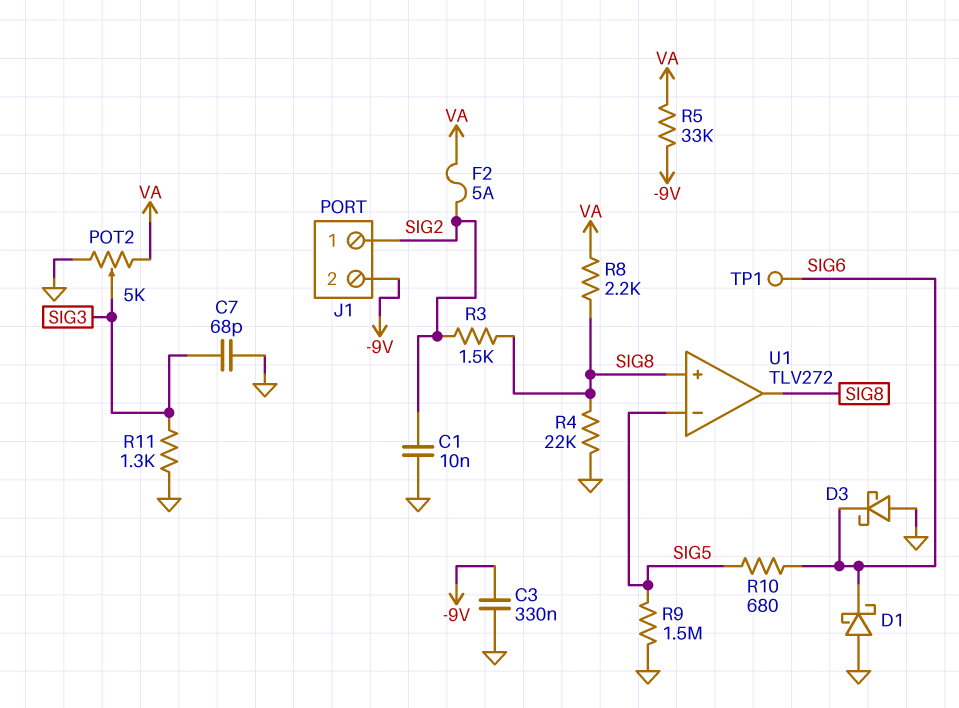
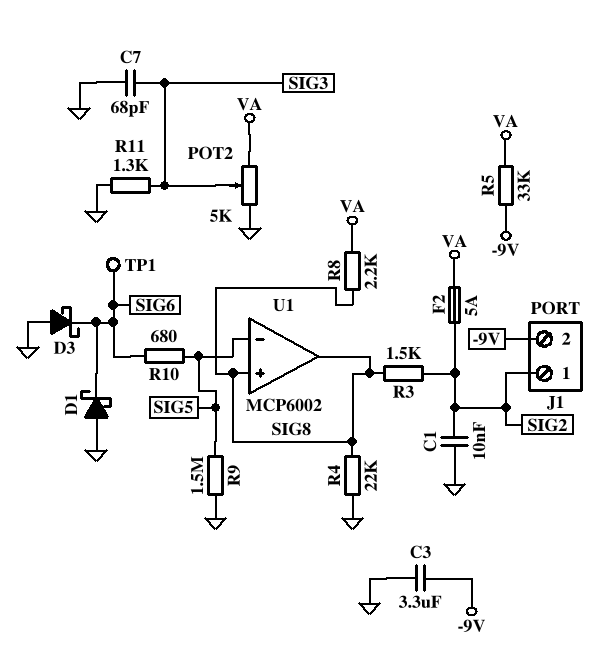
C3: 330nF (-9V, GND) -> 3.3uF (-9V, GND)
U1: TLV272 -> MCP6002

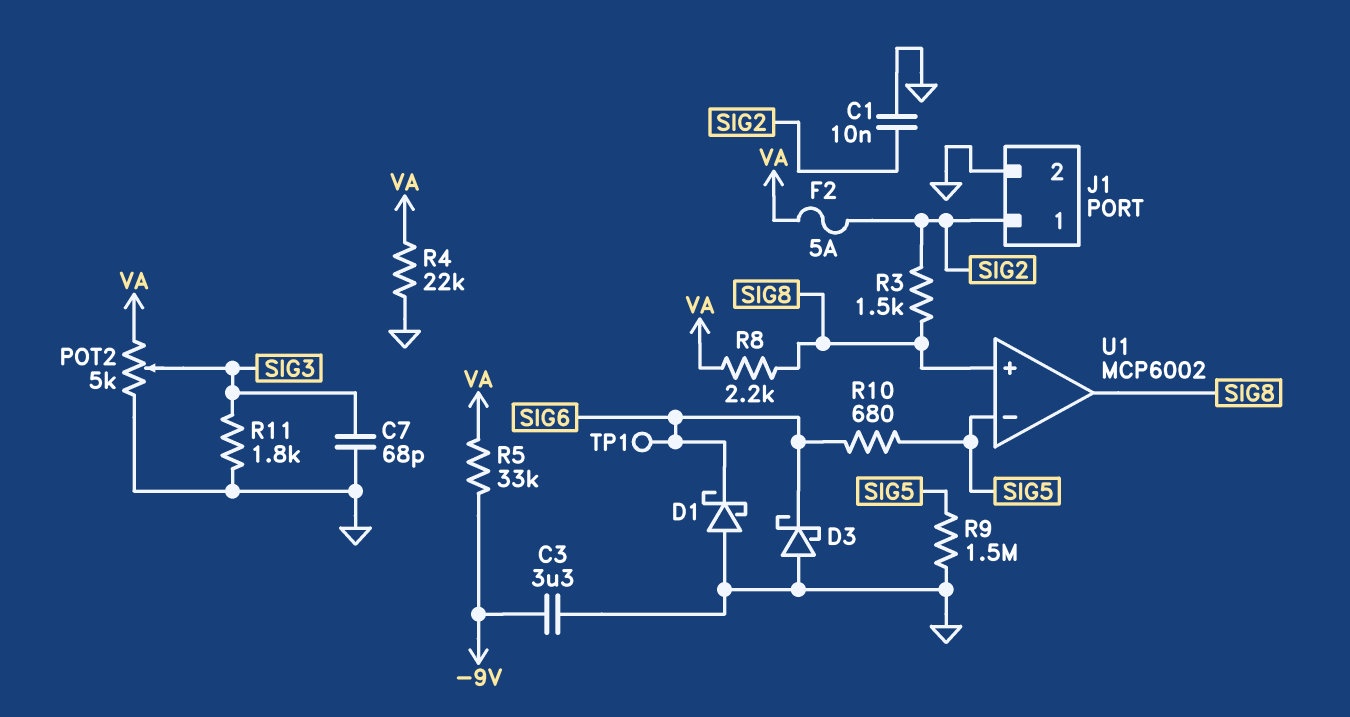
J1 pin 2: -9V -> GND
R4: 22k (GND, SIG8) -> 22k (GND, VA)
R11: 1.3k (GND, SIG3) -> 1.8k (GND, SIG3)

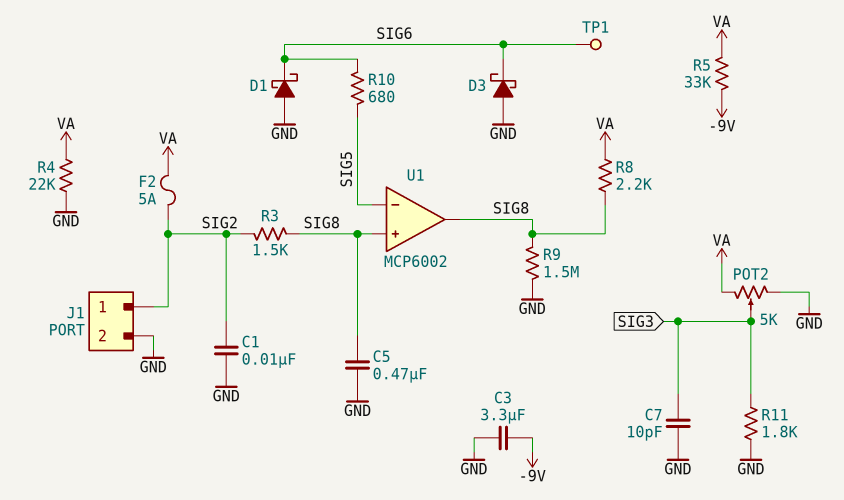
C5: none -> 470nF (GND, SIG8)
C7: 68pF (GND, SIG3) -> 10pF (GND, SIG3)
R9: 1.5M (GND, SIG5) -> 1.5M (GND, SIG8)

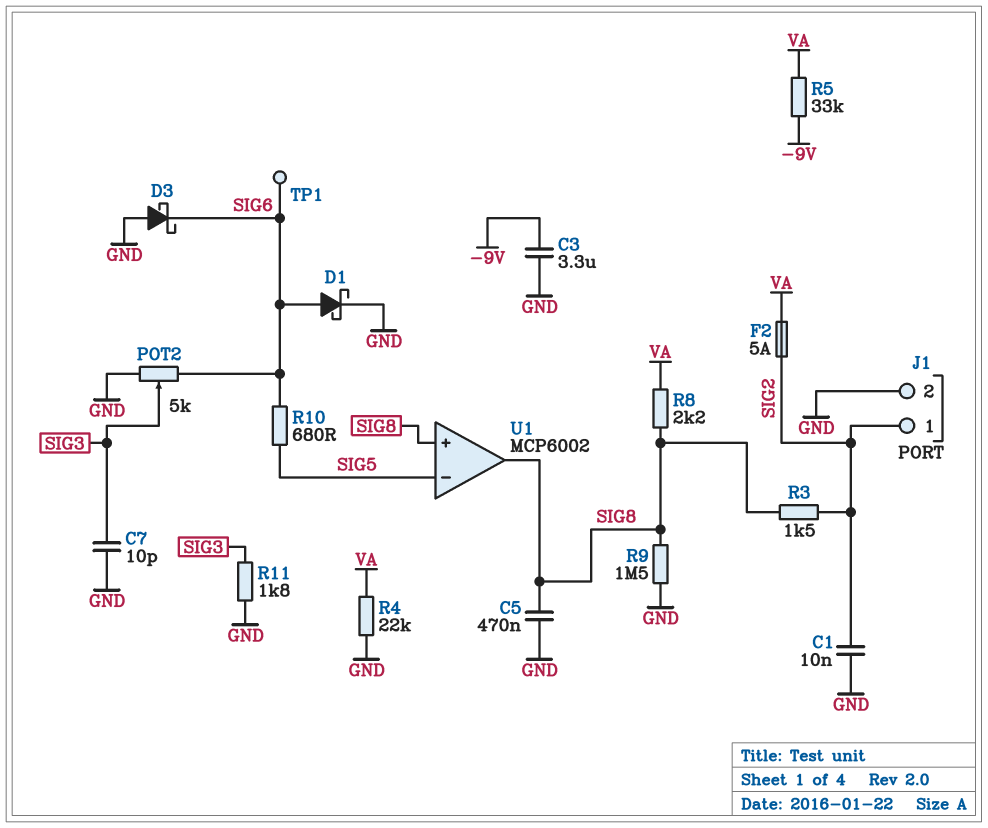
D1: schottky (A GND, K SIG6) -> schottky (A SIG6, K GND)
POT2: 5k (GND, VA, wiper SIG3) -> 5k (GND, SIG6, wiper SIG3)

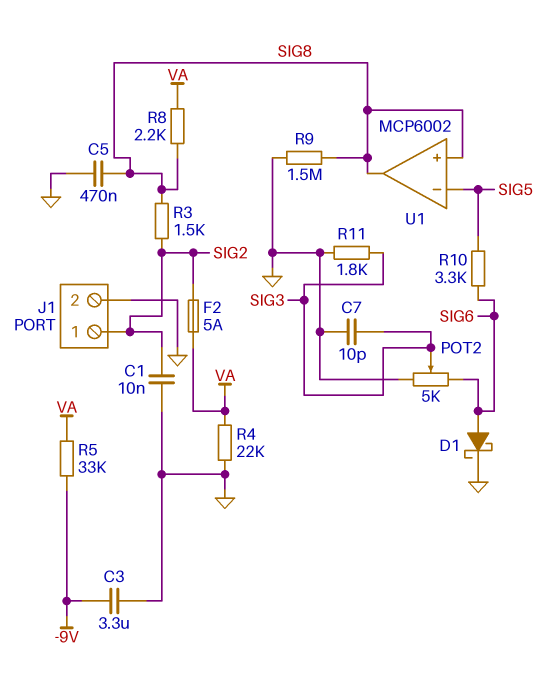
D3: schottky (A GND, K SIG6) -> none
R10: 680 (SIG5, SIG6) -> 3.3k (SIG5, SIG6)
TP1: test point (SIG6) -> none

